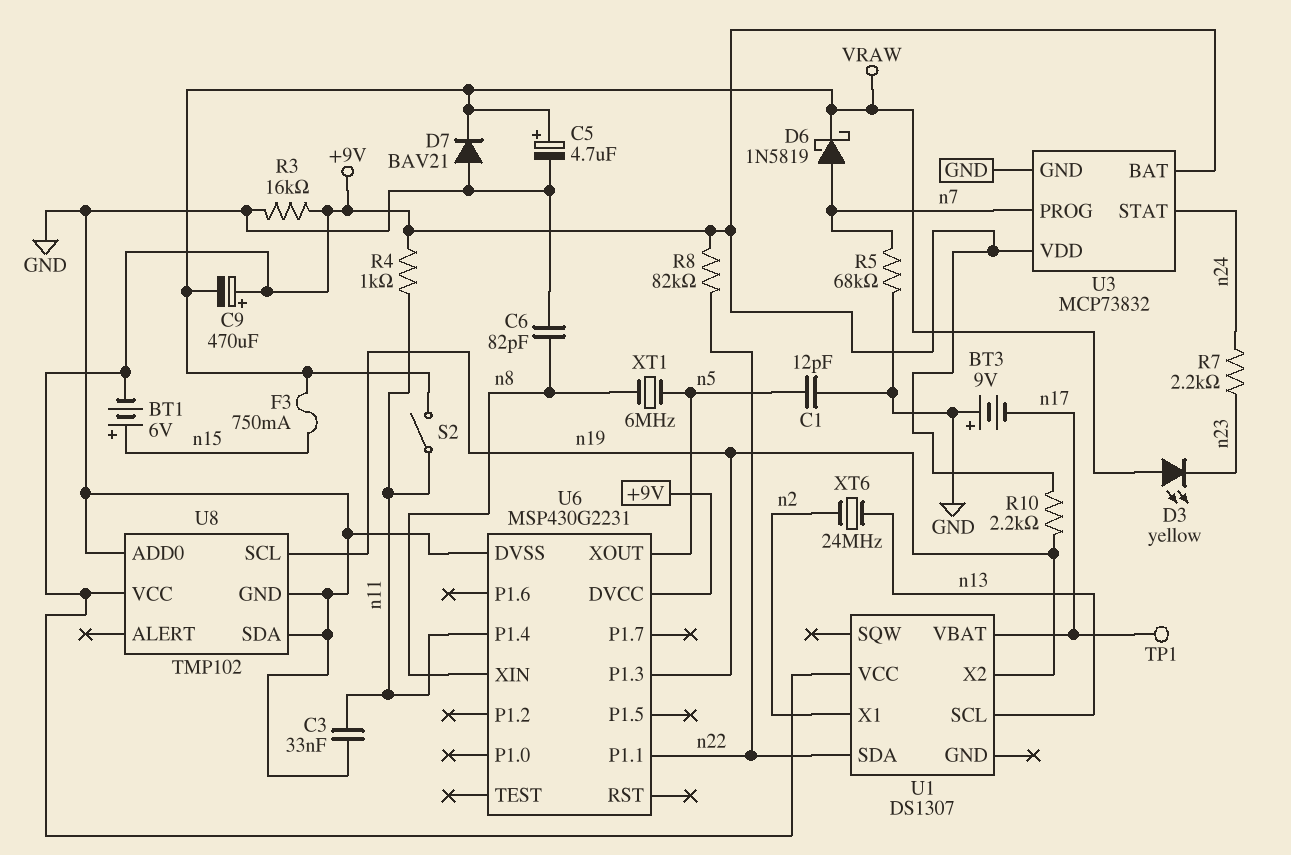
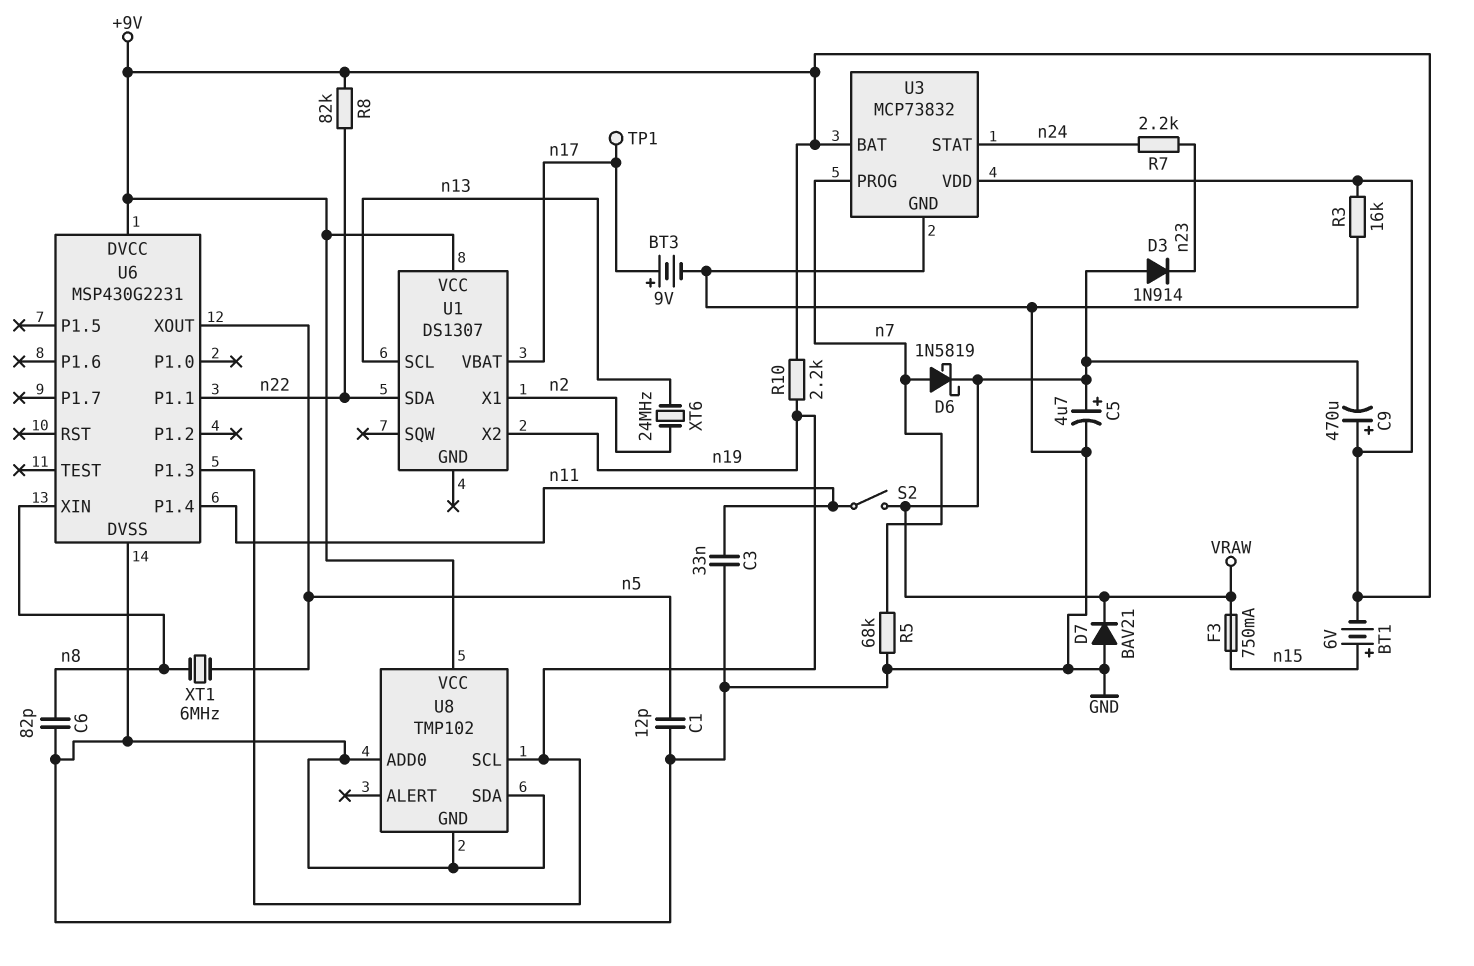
BT3: 9V (plus GND, minus n17) -> 9V (plus n17, minus GND)
D3: LED yellow (A VRAW, K n23) -> diode 1N914 (A VRAW, K n23)
R4: 1k (+9V, n11) -> none

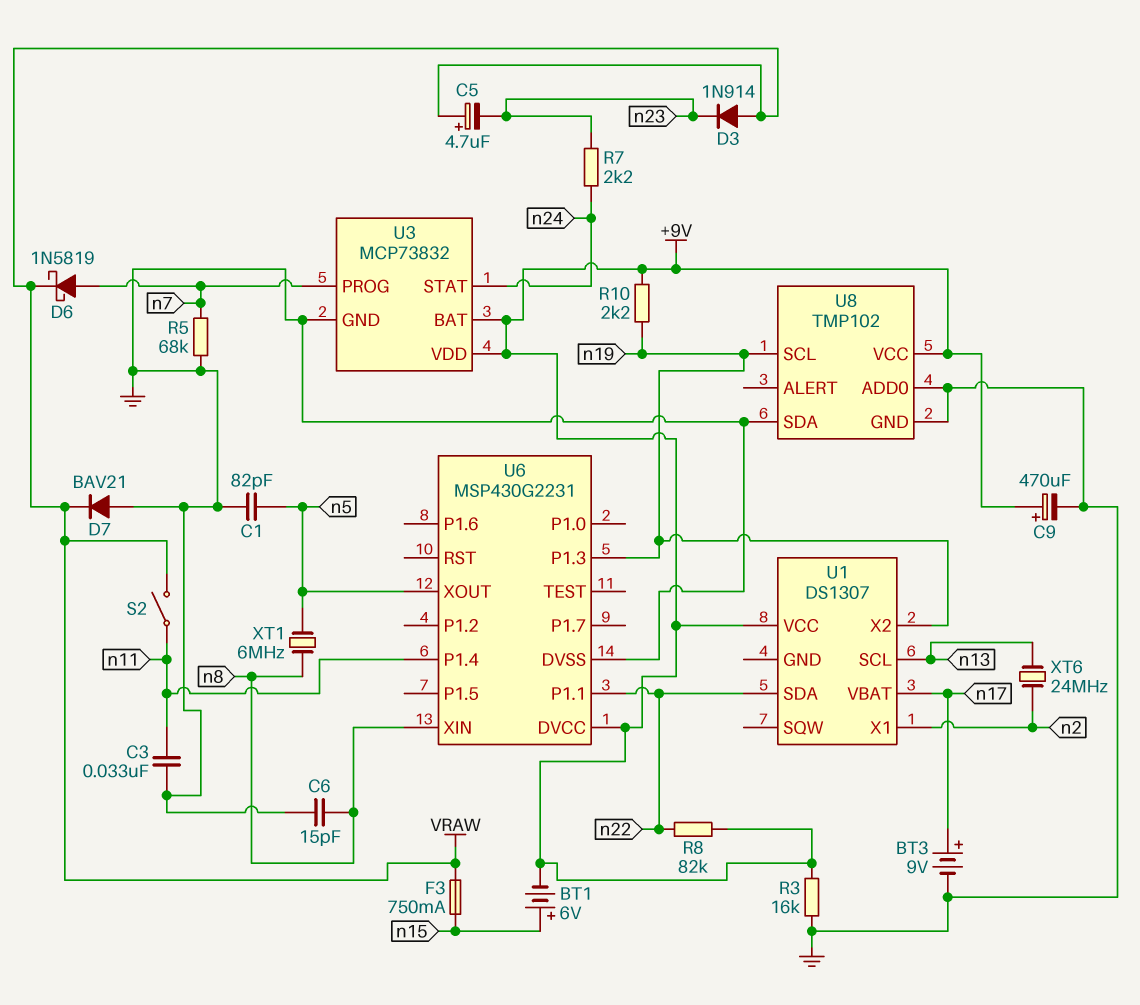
C1: 12pF (GND, n5) -> 82pF (GND, n5)
C5: 4.7uF (plus VRAW, minus GND) -> 4.7uF (plus VRAW, minus n23)
C6: 82pF (GND, n8) -> 15pF (GND, n8)
C9: 470uF (plus +9V, minus VRAW) -> 470uF (plus +9V, minus GND)
TP1: test point (n17) -> none

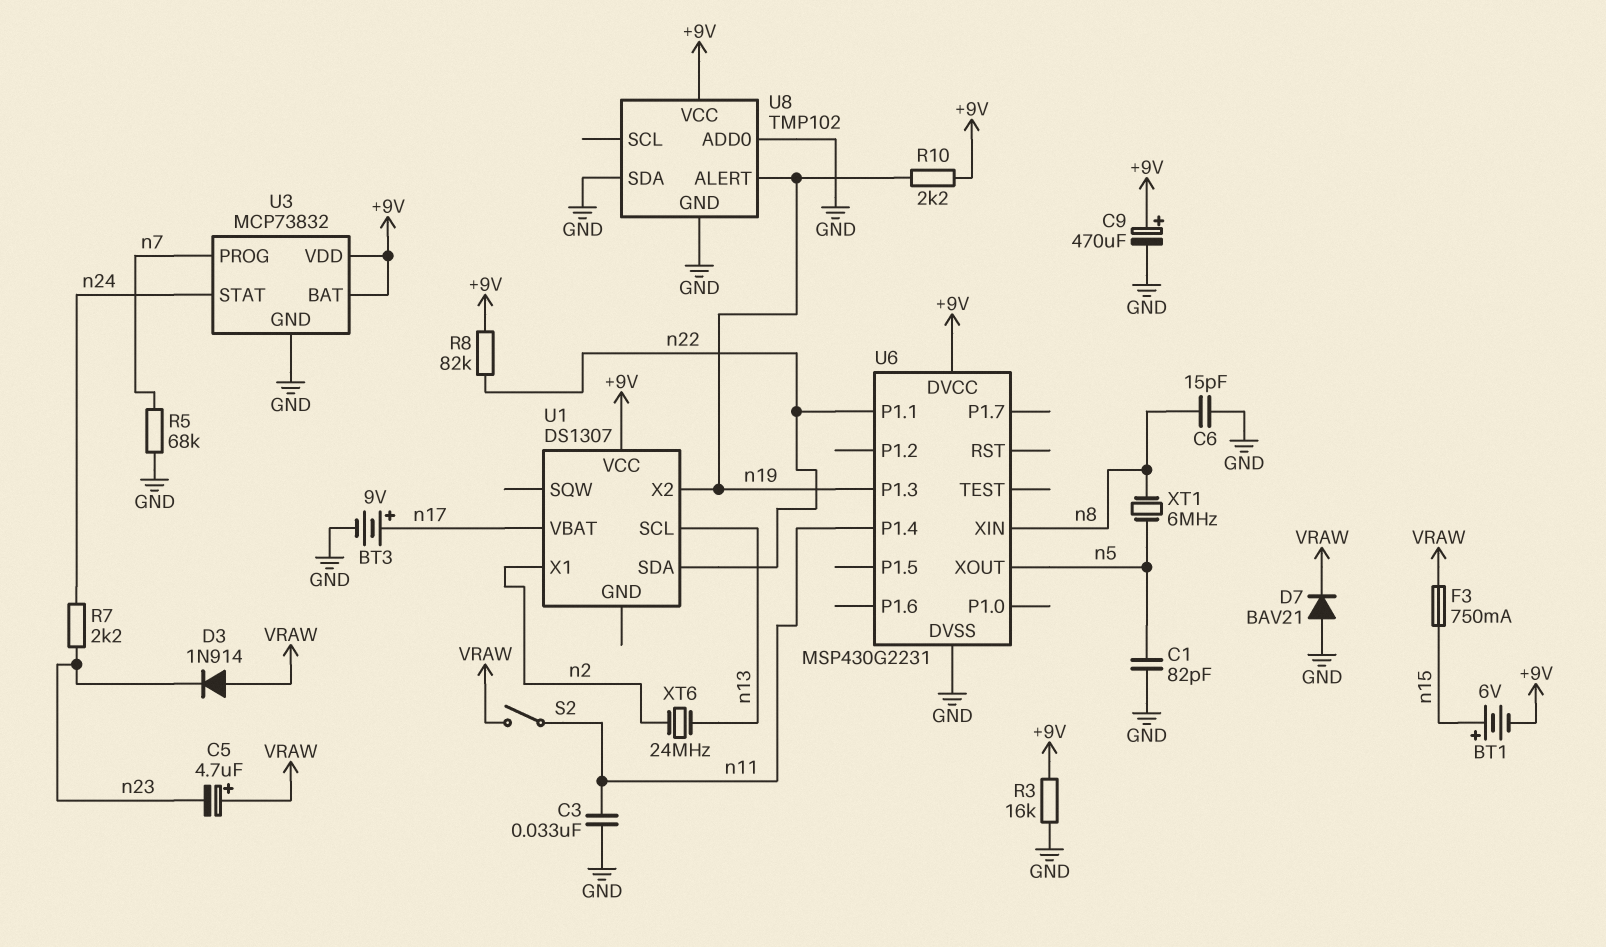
D6: schottky 1N5819 (A n7, K VRAW) -> none
U8 pin ALERT: none -> n19
U8 pin SCL: n19 -> none

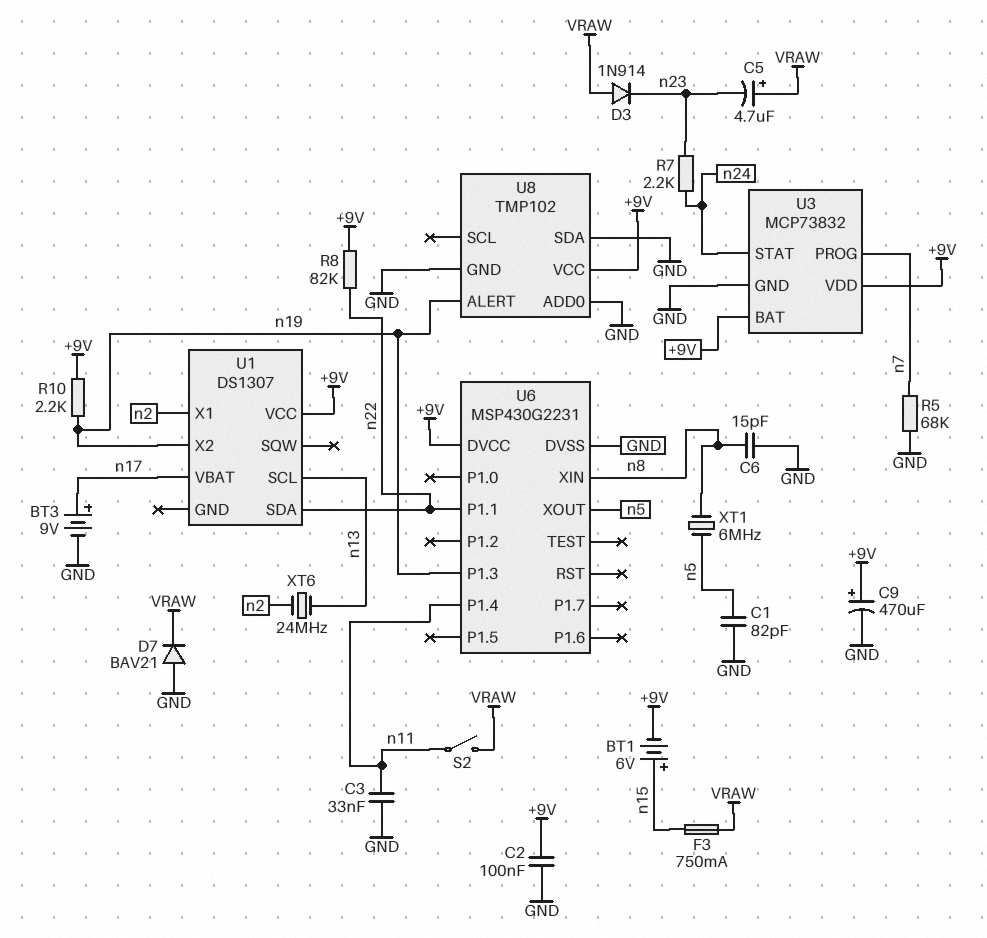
C2: none -> 100nF (+9V, GND)
R3: 16k (+9V, GND) -> none

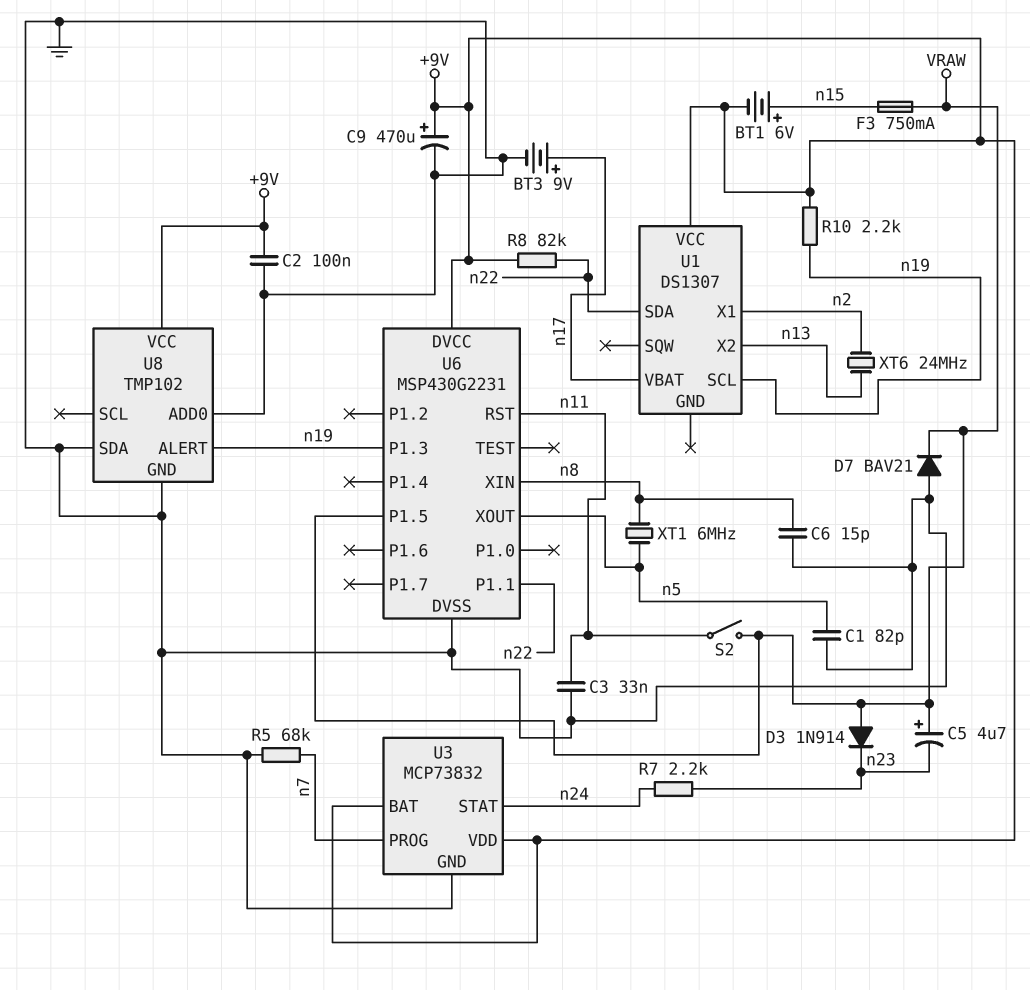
U1 pin SCL: n13 -> n19
U1 pin X2: n19 -> n13
U6 pin P1.4: n11 -> none
U6 pin P1.5: none -> VRAW
U6 pin RST: none -> n11

